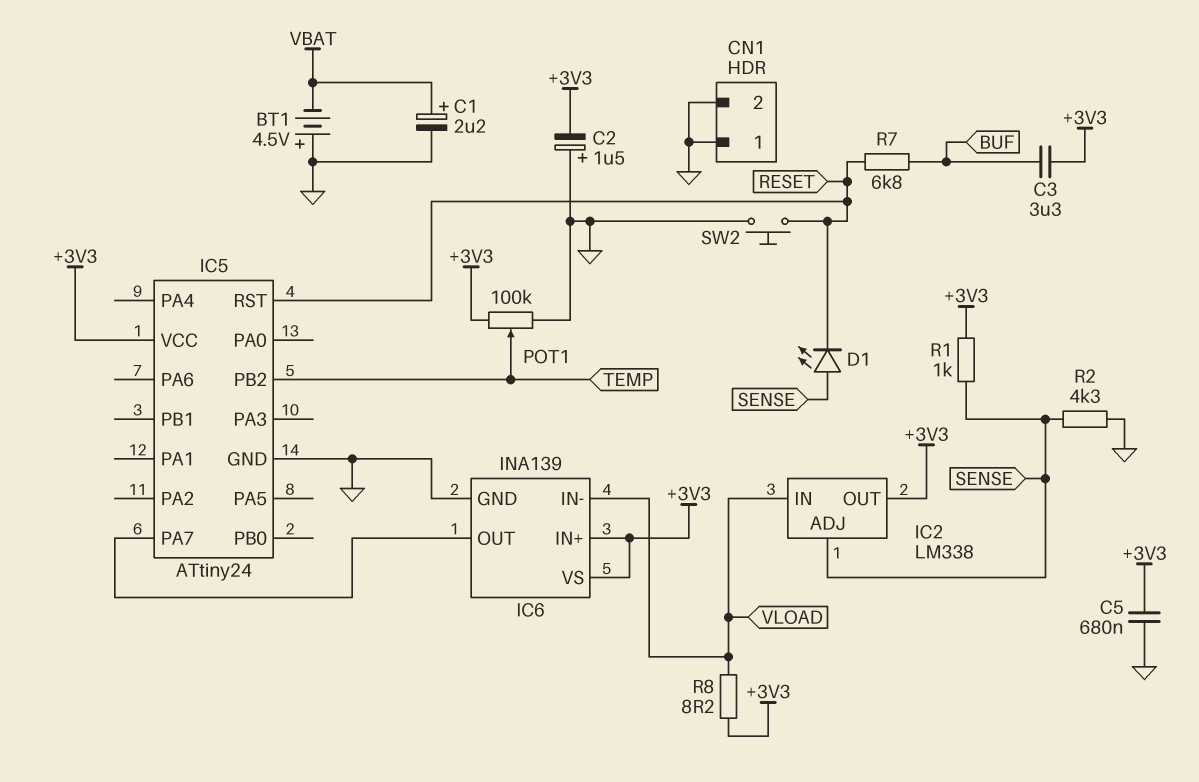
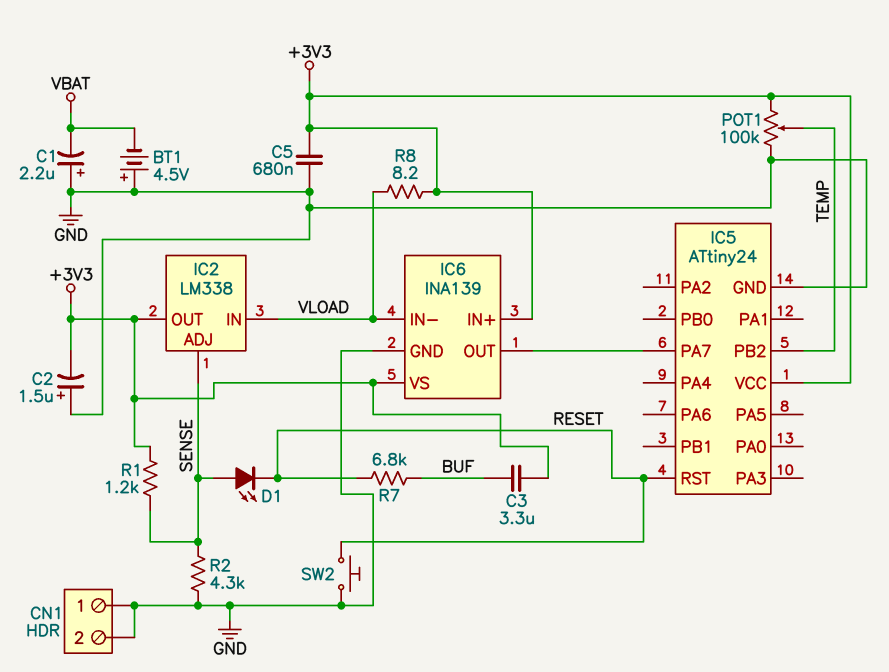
C1: 2.2uF (plus VBAT, minus GND) -> 2.2uF (plus GND, minus VBAT)
R1: 1k (+3V3, SENSE) -> 1.2k (+3V3, SENSE)

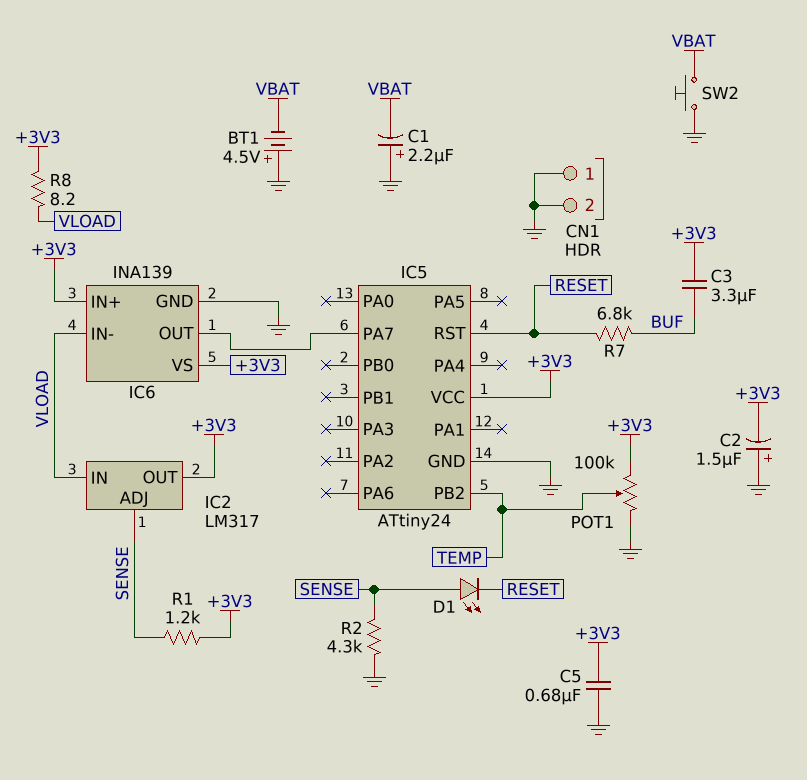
IC2: LM338 -> LM317
SW2: button (GND, RESET) -> button (GND, VBAT)

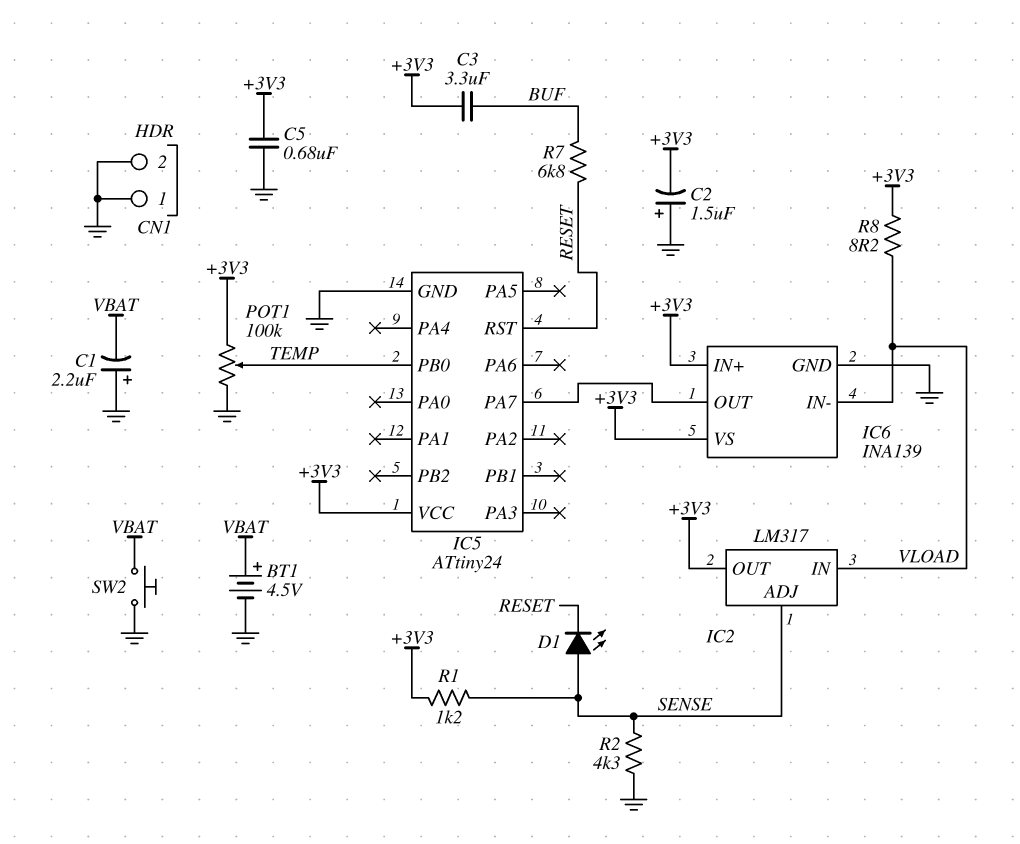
BT1: 4.5V (plus GND, minus VBAT) -> 4.5V (plus VBAT, minus GND)
IC5 pin PB0: none -> TEMP
IC5 pin PB2: TEMP -> none

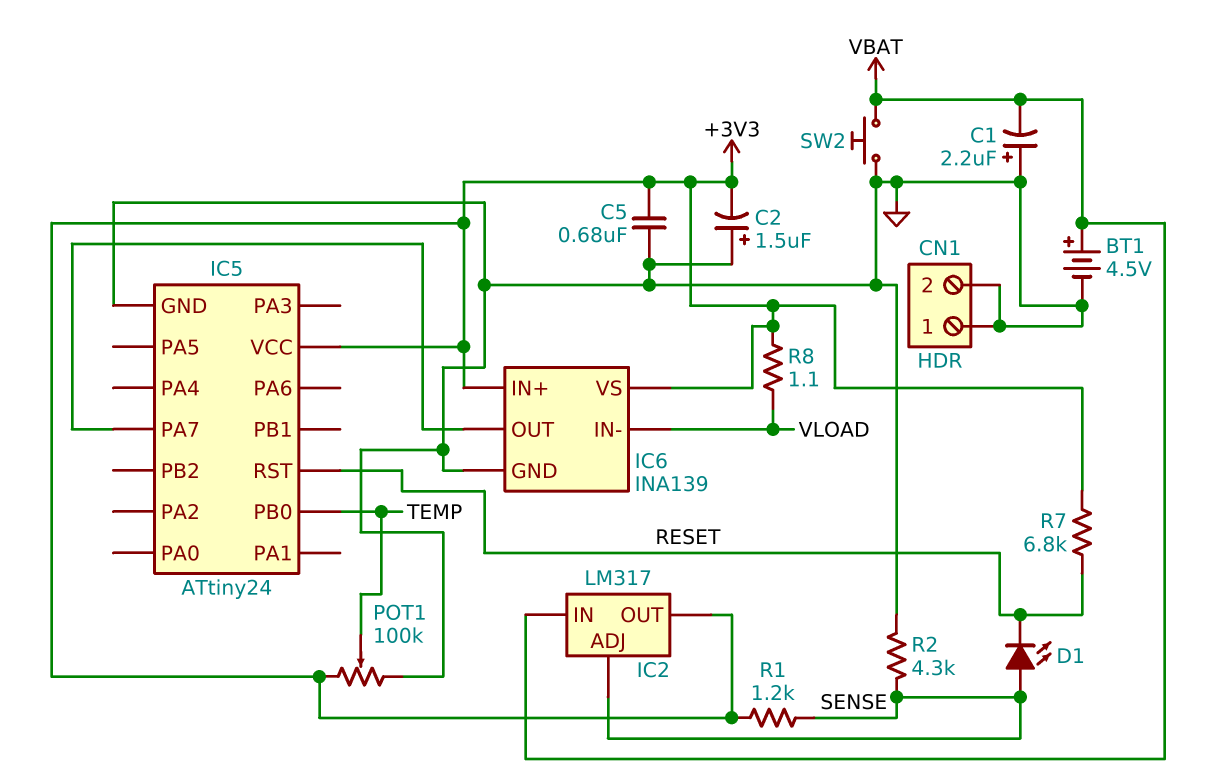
C3: 3.3uF (+3V3, BUF) -> none
IC2 pin IN: VLOAD -> VBAT
R7: 6.8k (BUF, RESET) -> 6.8k (+3V3, RESET)
R8: 8.2 (+3V3, VLOAD) -> 1.1 (+3V3, VLOAD)

